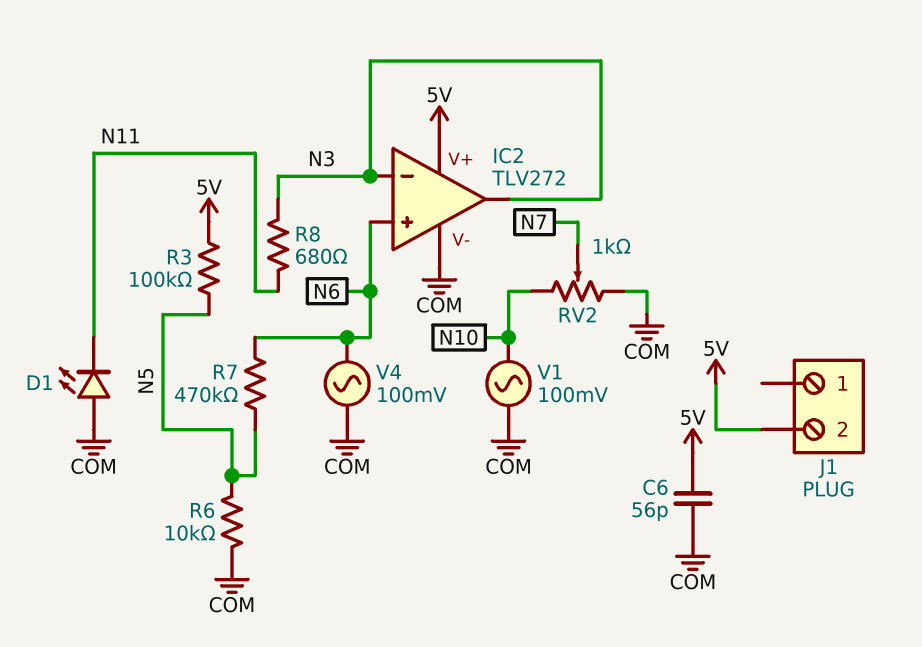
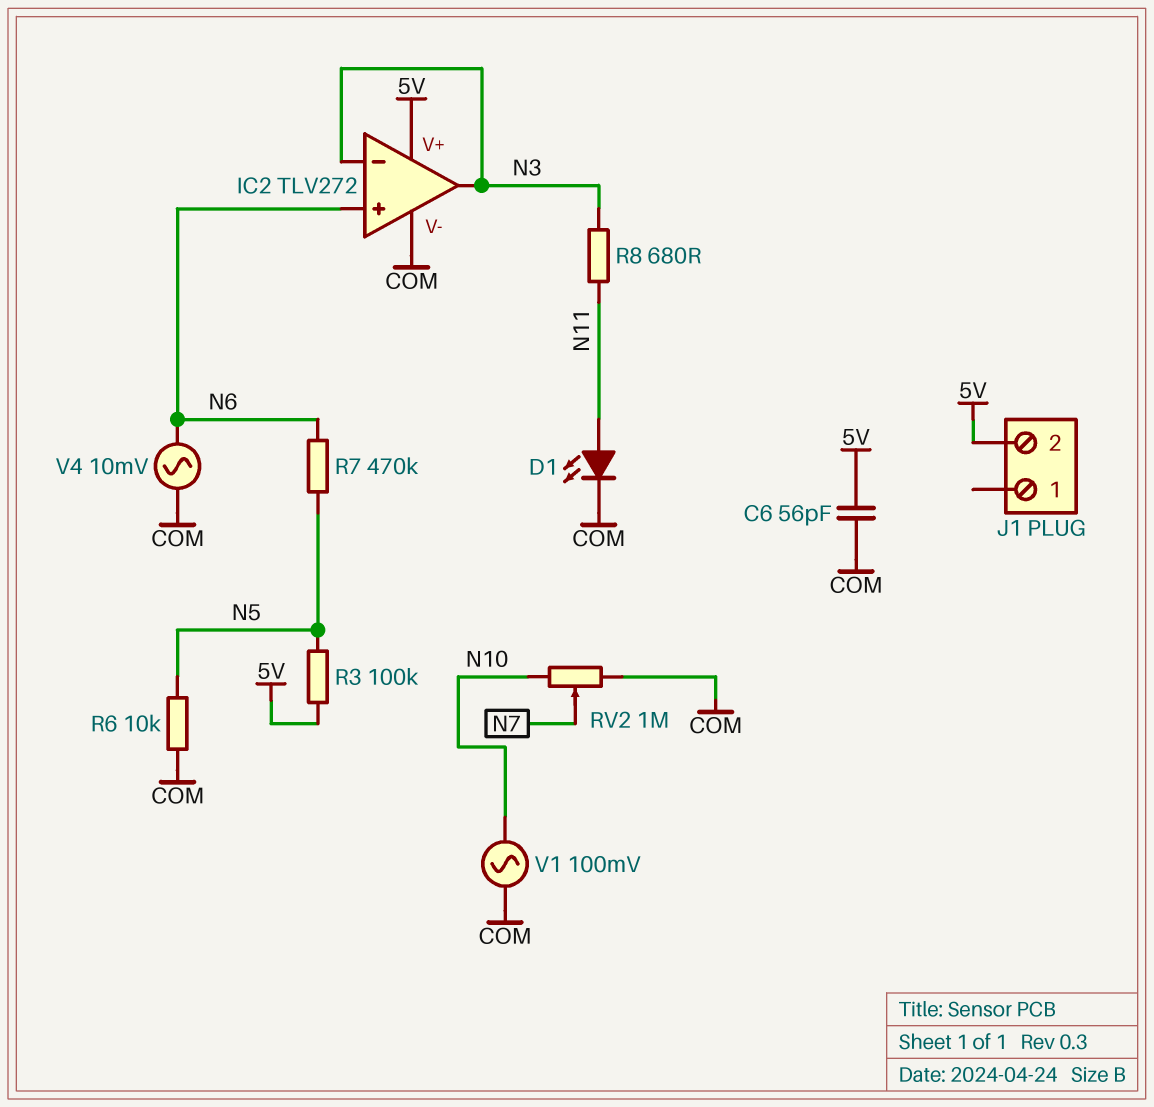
D1: LED (A COM, K N11) -> LED (A N11, K COM)
RV2: 1k (COM, N10, wiper N7) -> 1M (COM, N10, wiper N7)
V4: AC 100mV (COM, N6) -> AC 10mV (COM, N6)

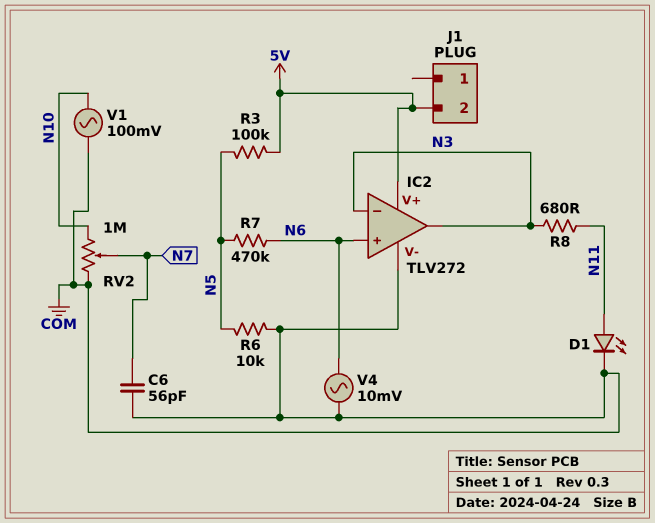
C6: 56pF (5V, COM) -> 56pF (COM, N7)

